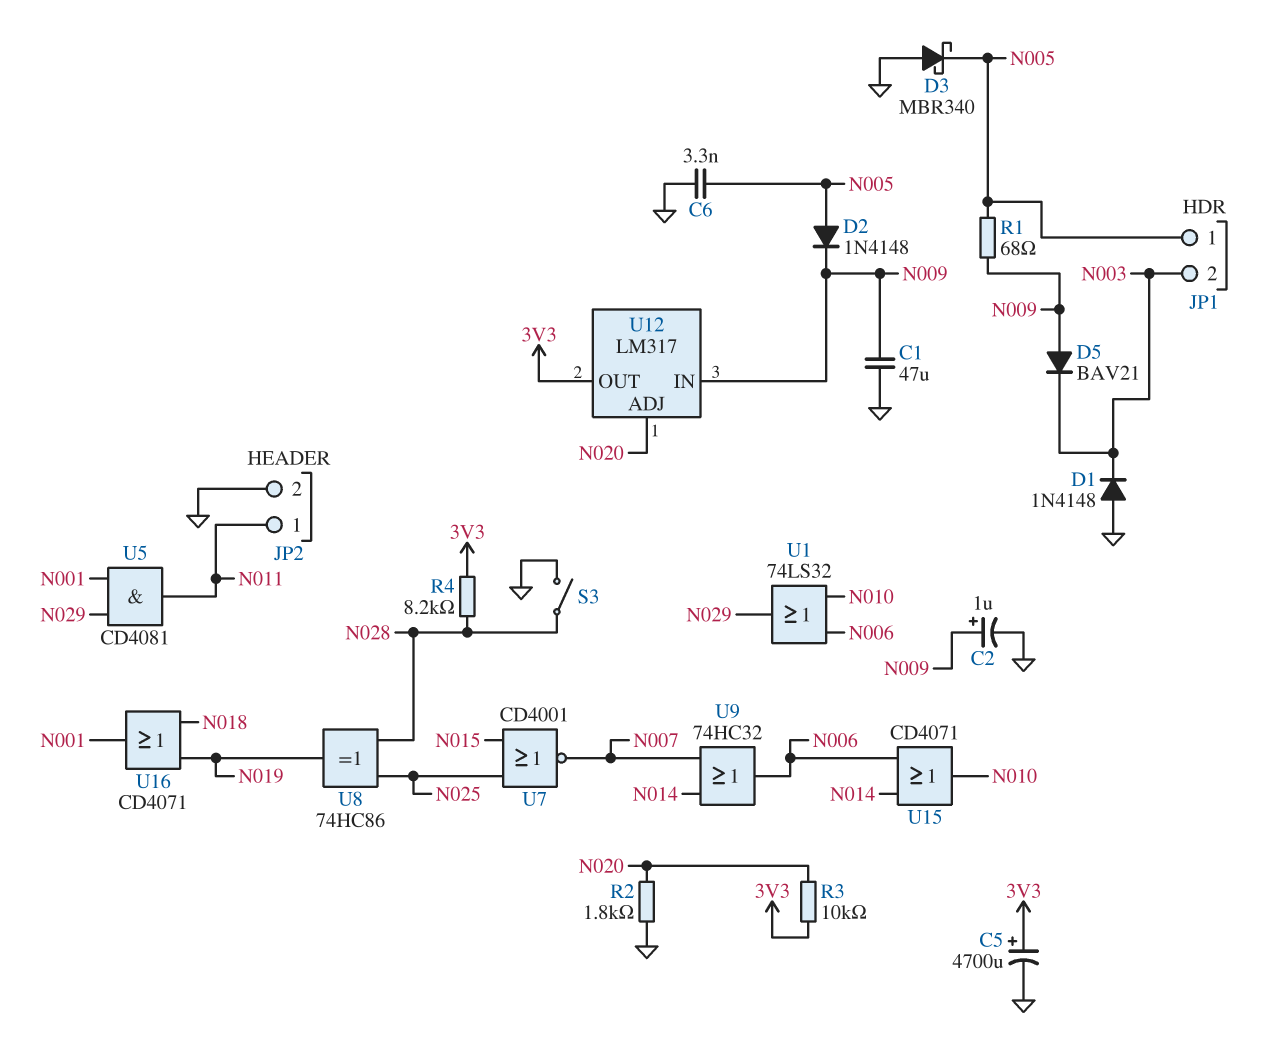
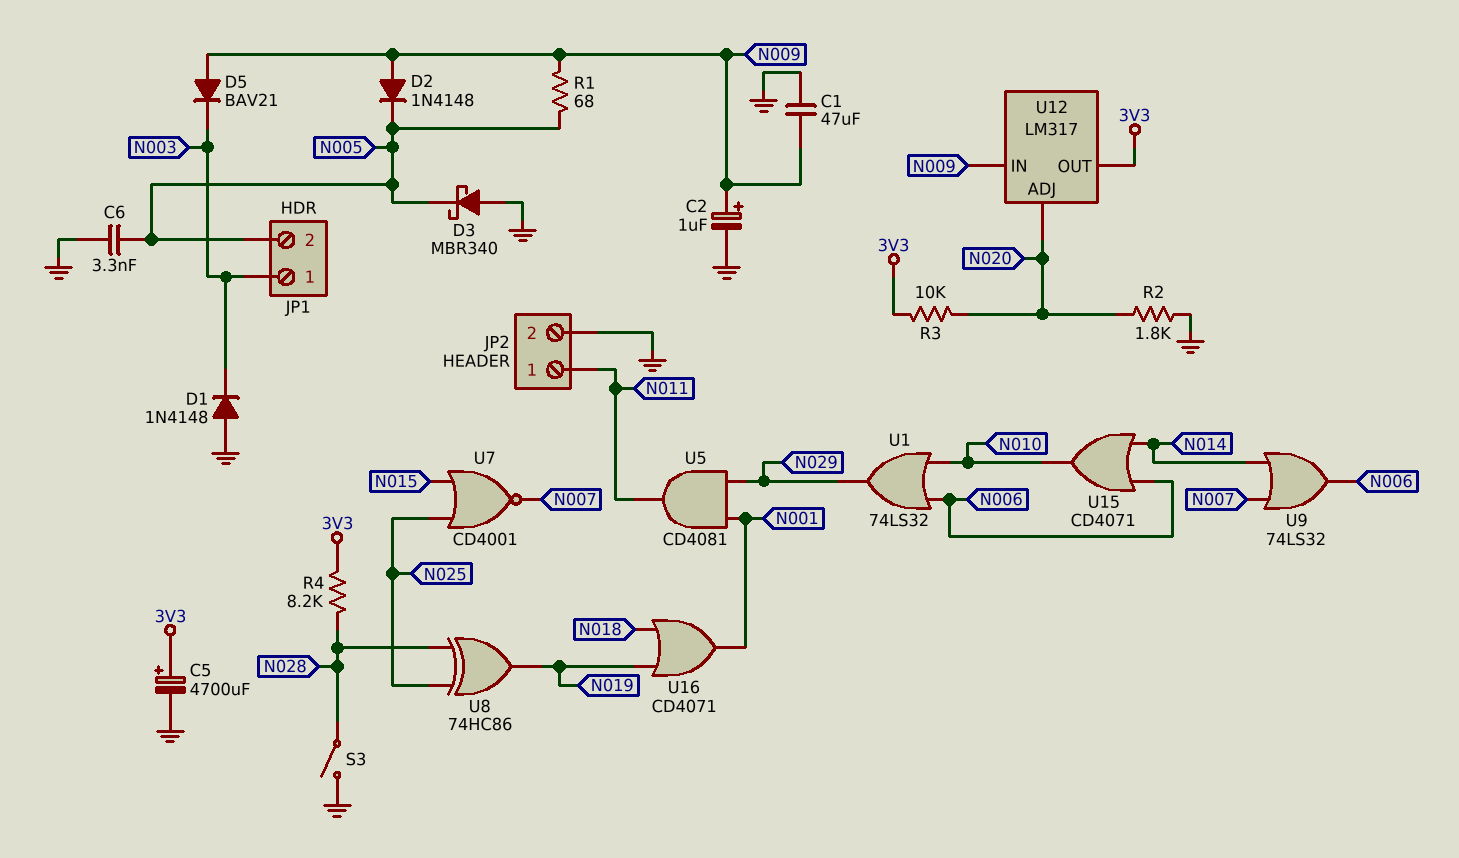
D2: diode 1N4148 (A N005, K N009) -> diode 1N4148 (A N009, K N005)
JP1 pin 1: N005 -> N003
JP1 pin 2: N003 -> N005
U9: OR 74HC32 (in N007, in N014, out N006) -> OR 74LS32 (in N007, in N014, out N006)

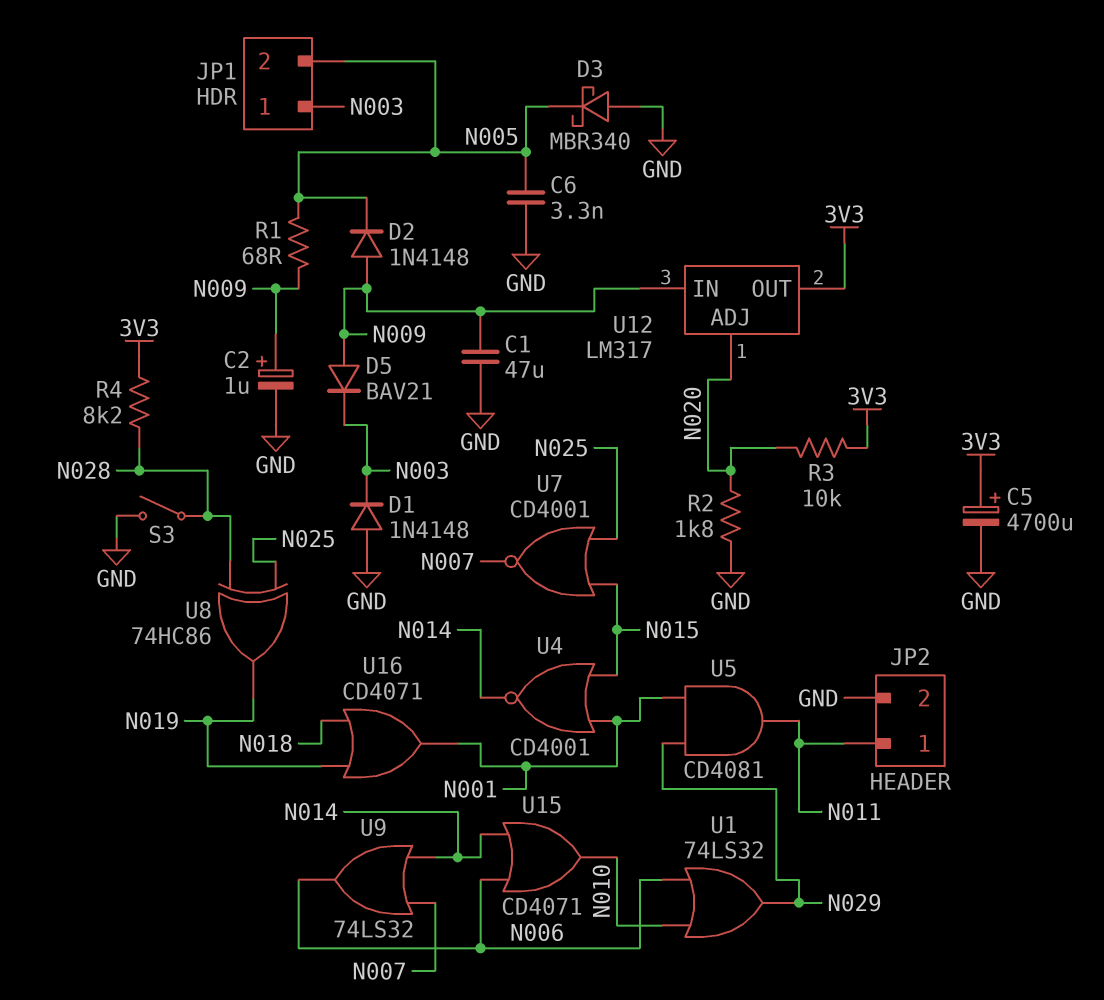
U4: none -> NOR CD4001 (in N001, in N015, out N014)

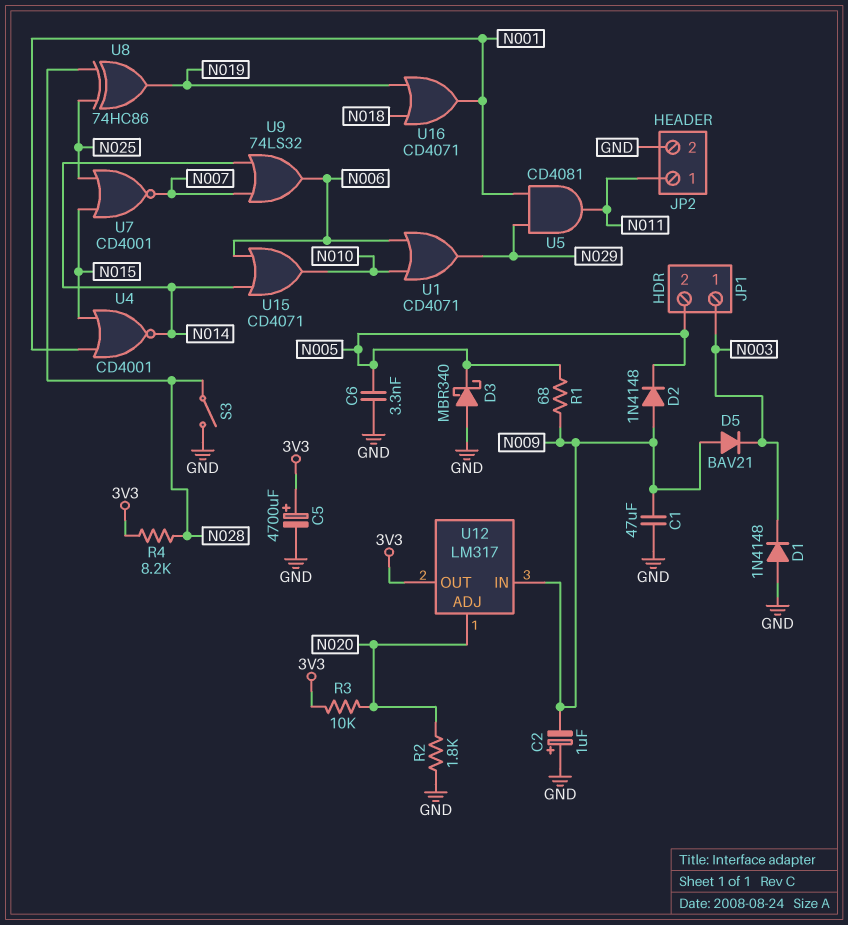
C2: 1uF (plus N009, minus GND) -> 1uF (plus GND, minus N009)
U1: OR 74LS32 (in N006, in N010, out N029) -> OR CD4071 (in N006, in N010, out N029)

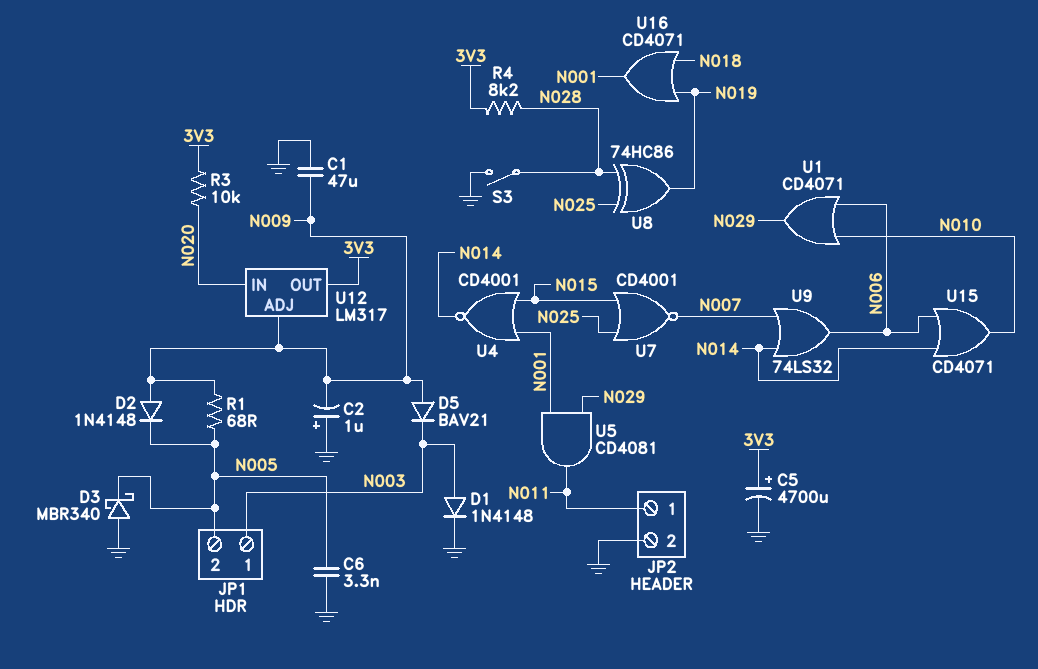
D1: diode 1N4148 (A GND, K N003) -> diode 1N4148 (A N003, K GND)
R2: 1.8k (GND, N020) -> none
U12 pin ADJ: N020 -> N009
U12 pin IN: N009 -> N020

